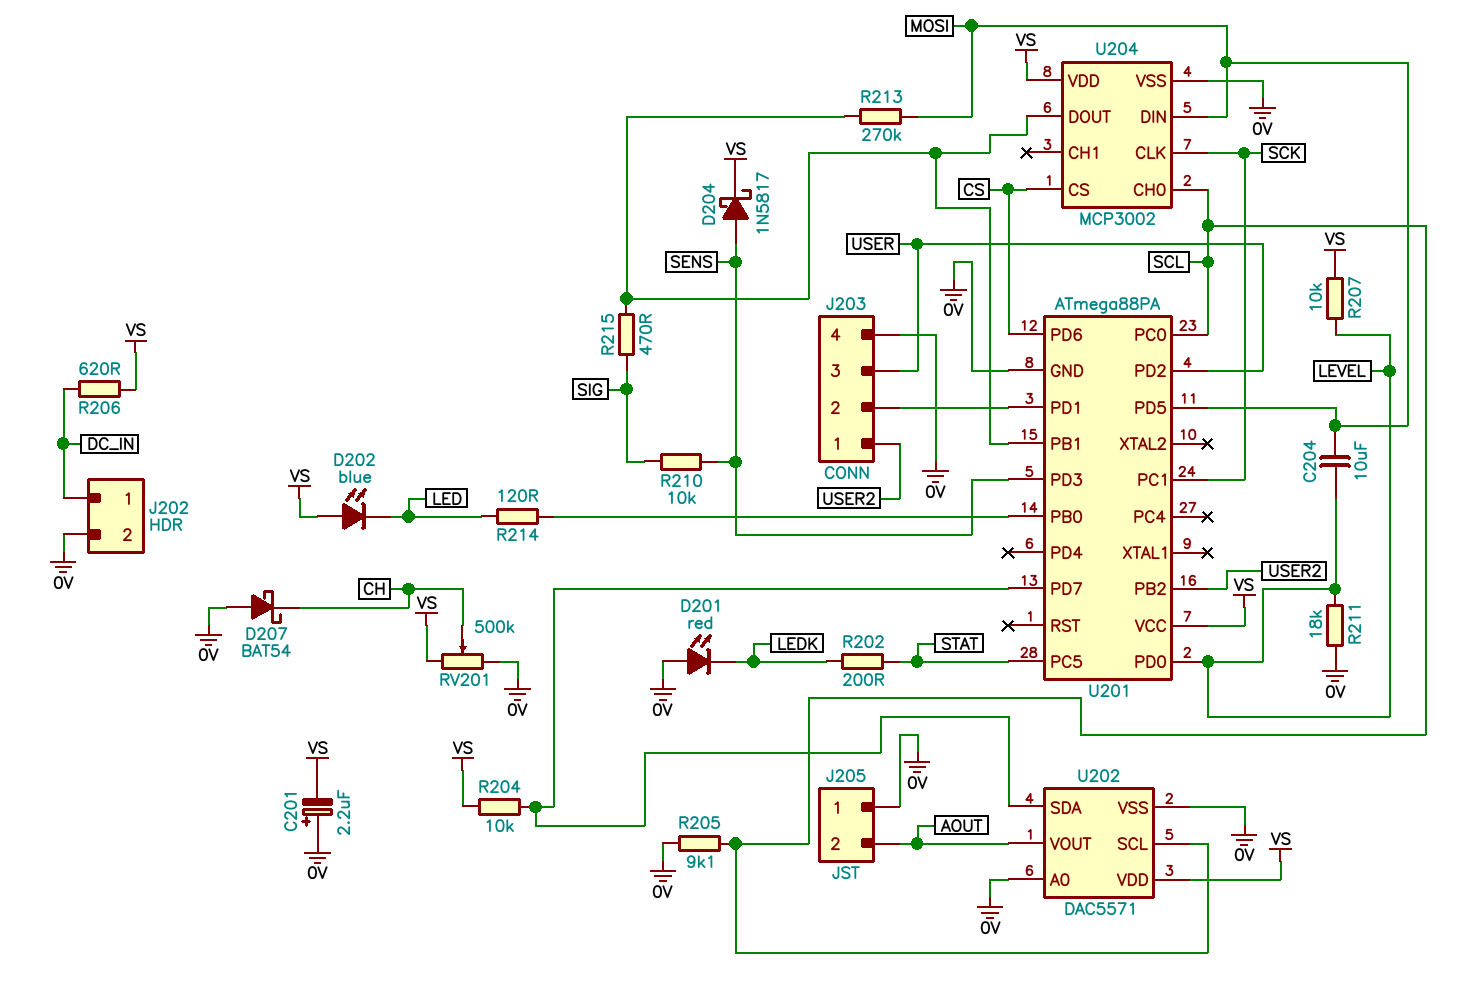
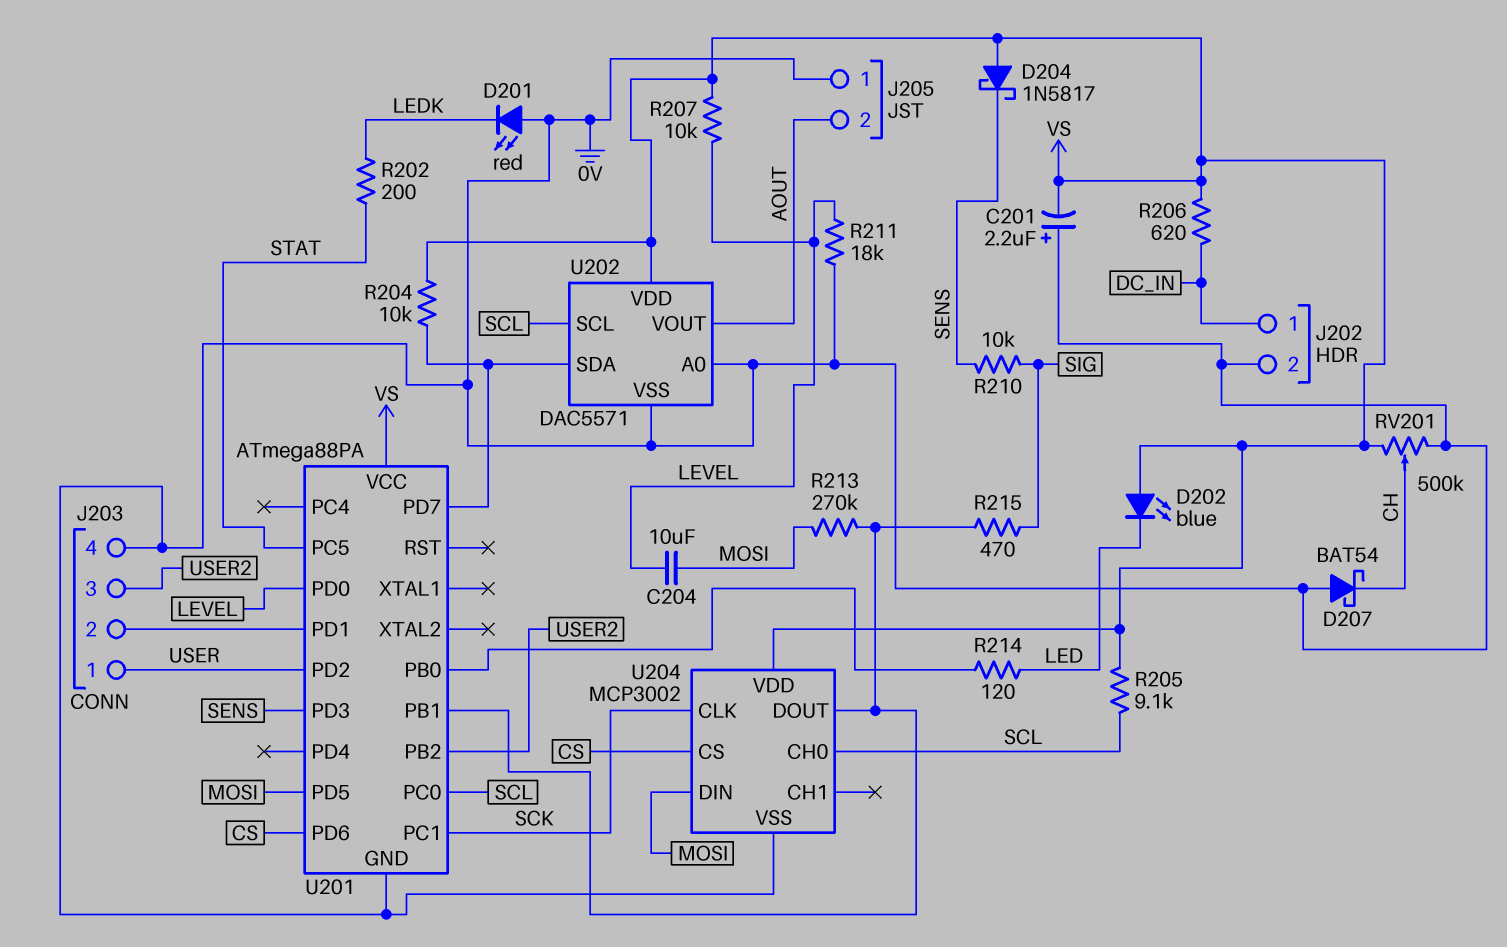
D204: schottky 1N5817 (A SENS, K VS) -> schottky 1N5817 (A VS, K SENS)
J203 pin 1: USER2 -> USER
J203 pin 3: USER -> USER2
R205: 9.1k (0V, SCL) -> 9.1k (SCL, VS)

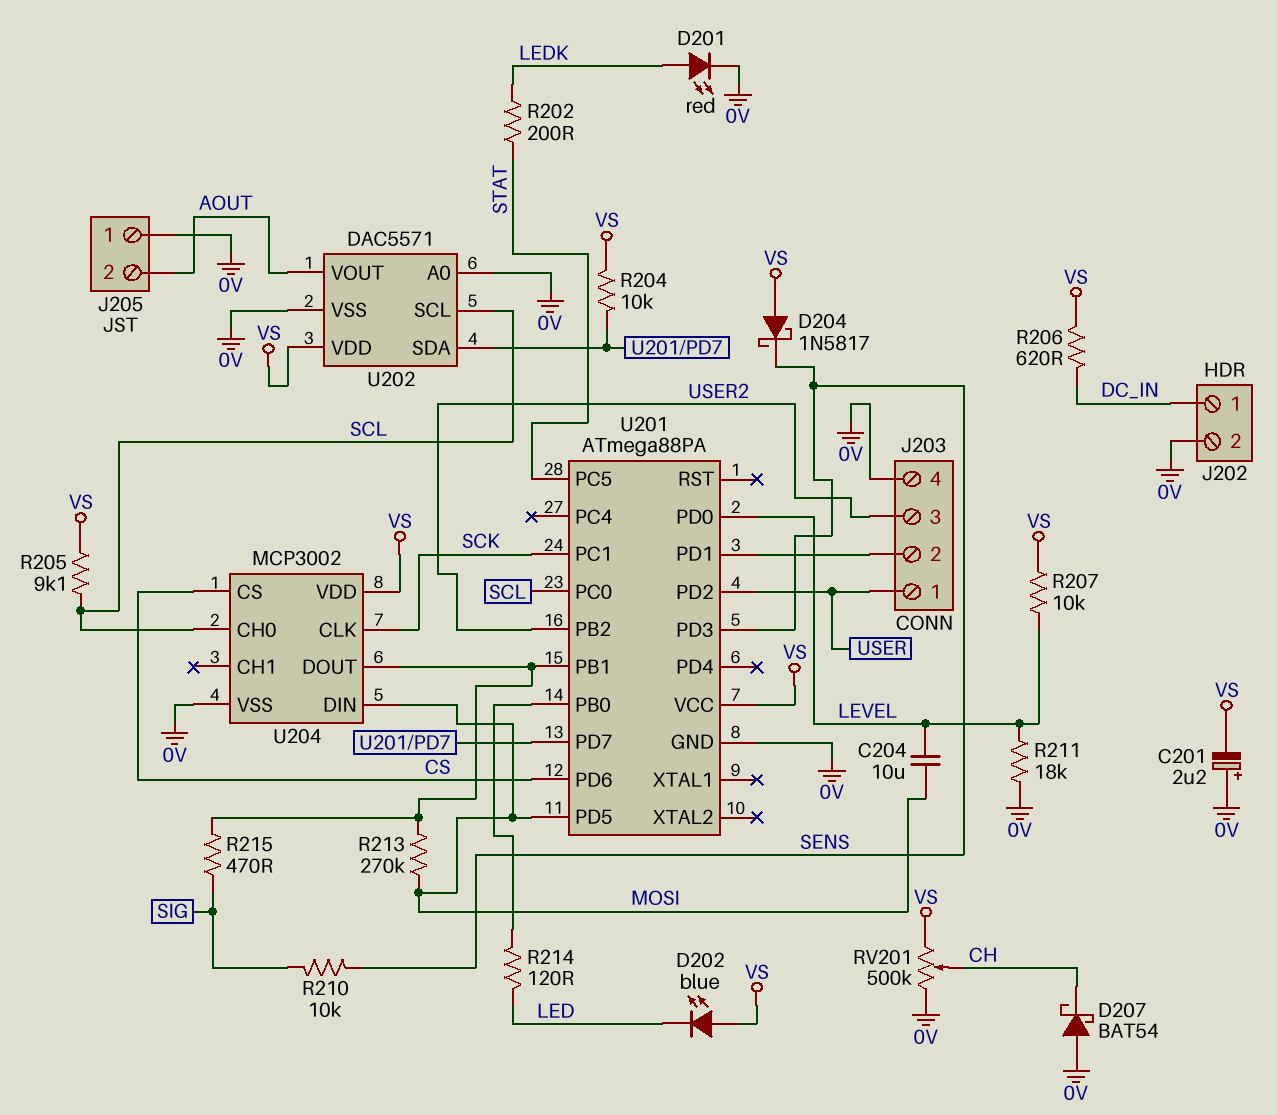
D201: LED red (A 0V, K LEDK) -> LED red (A LEDK, K 0V)

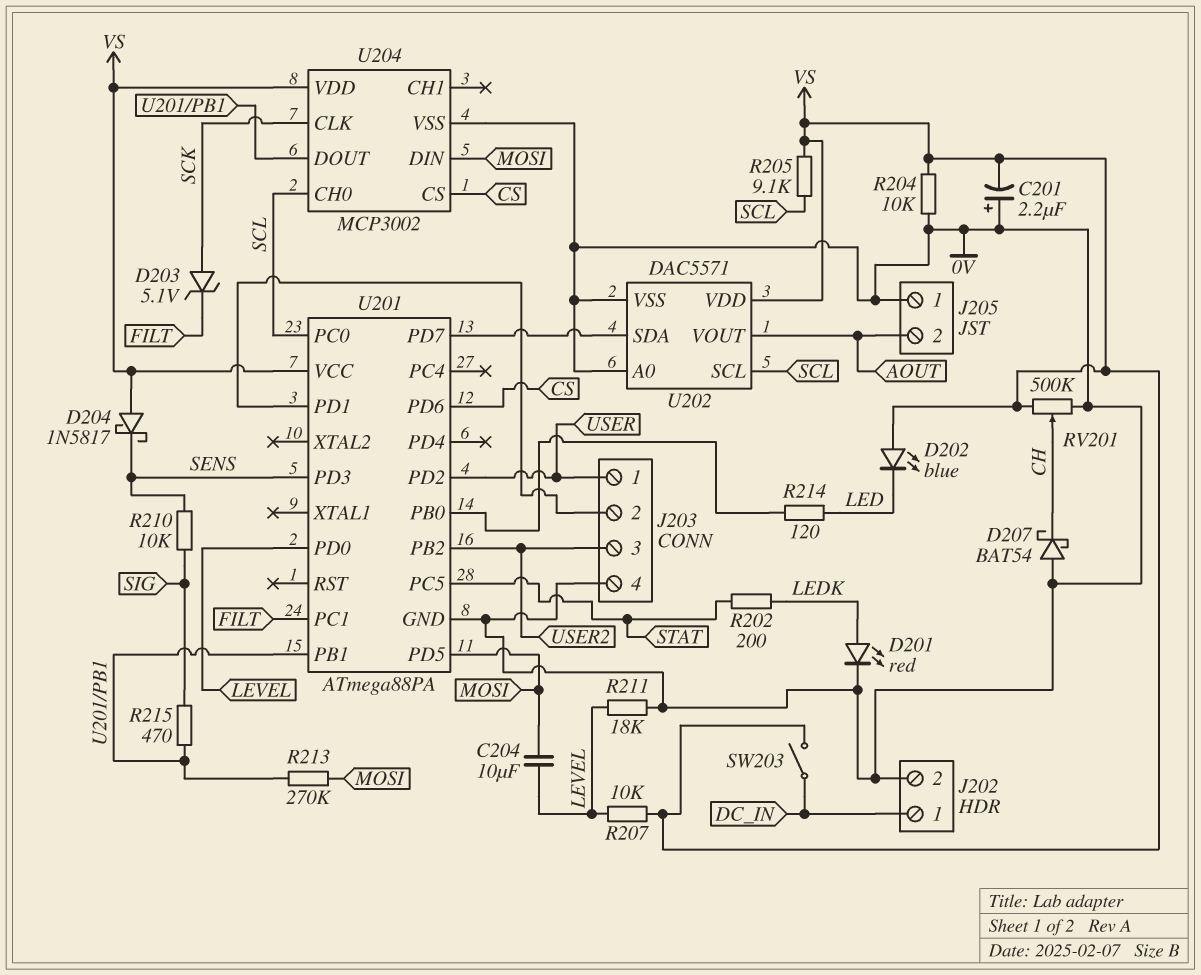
D203: none -> zener 5.1V (A SCK, K FILT)
R204: 10k (U201/PD7, VS) -> 10k (0V, VS)
R206: 620 (DC_IN, VS) -> none
SW203: none -> switch (DC_IN, VS)
U201 pin PC1: SCK -> FILT

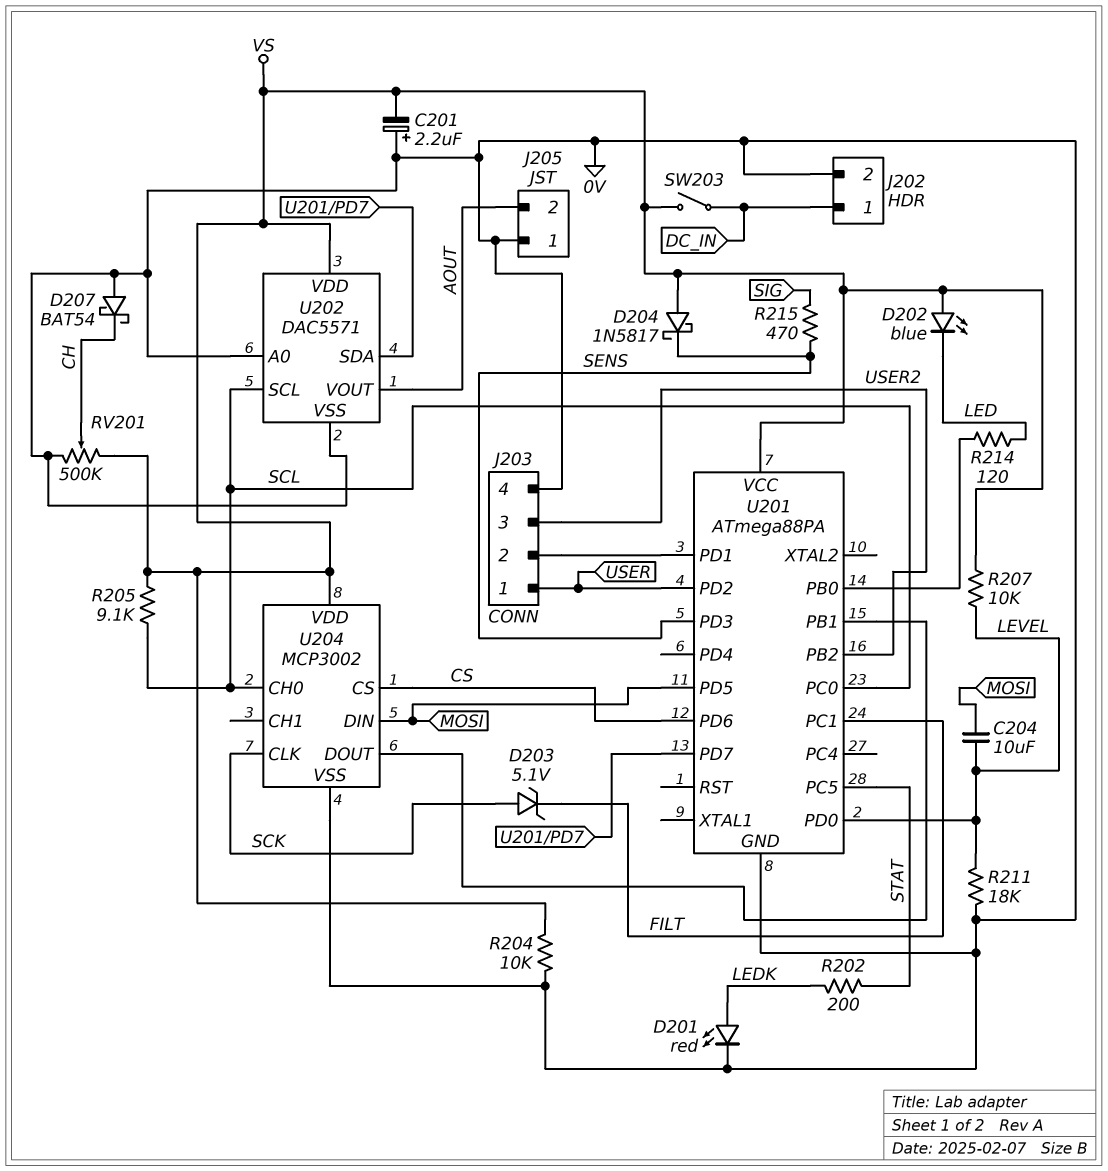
R210: 10k (SENS, SIG) -> none
R213: 270k (MOSI, U201/PB1) -> none
R215: 470 (SIG, U201/PB1) -> 470 (SENS, SIG)

